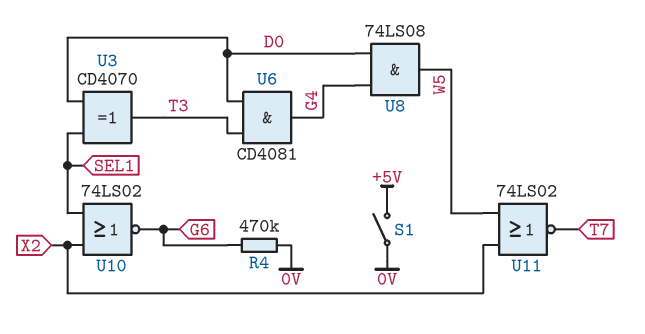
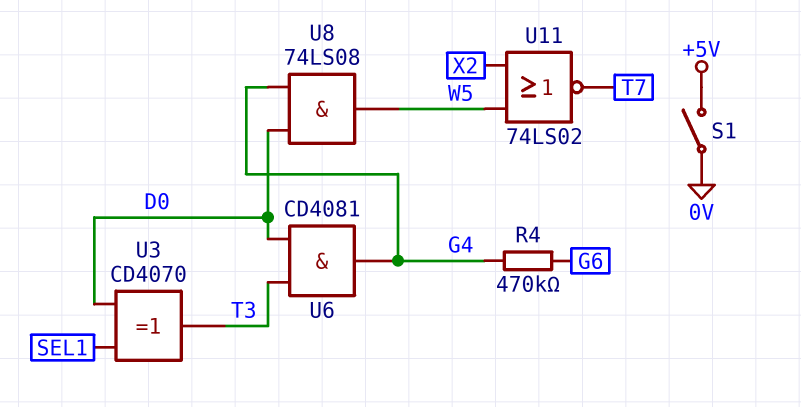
R4: 470k (0V, G6) -> 470k (G4, G6)
U10: NOR 74LS02 (in SEL1, in X2, out G6) -> none

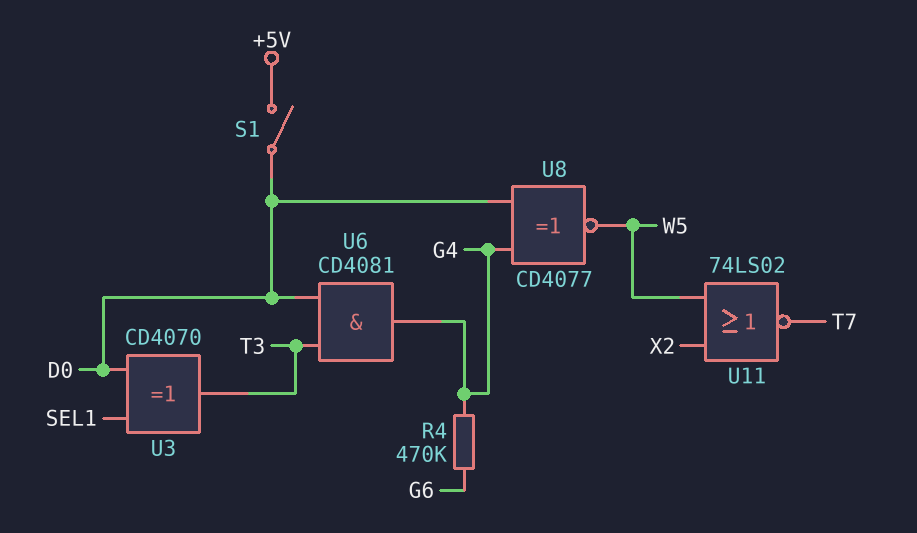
S1: switch (+5V, 0V) -> switch (+5V, D0)
U8: AND 74LS08 (in D0, in G4, out W5) -> XNOR CD4077 (in D0, in G4, out W5)

